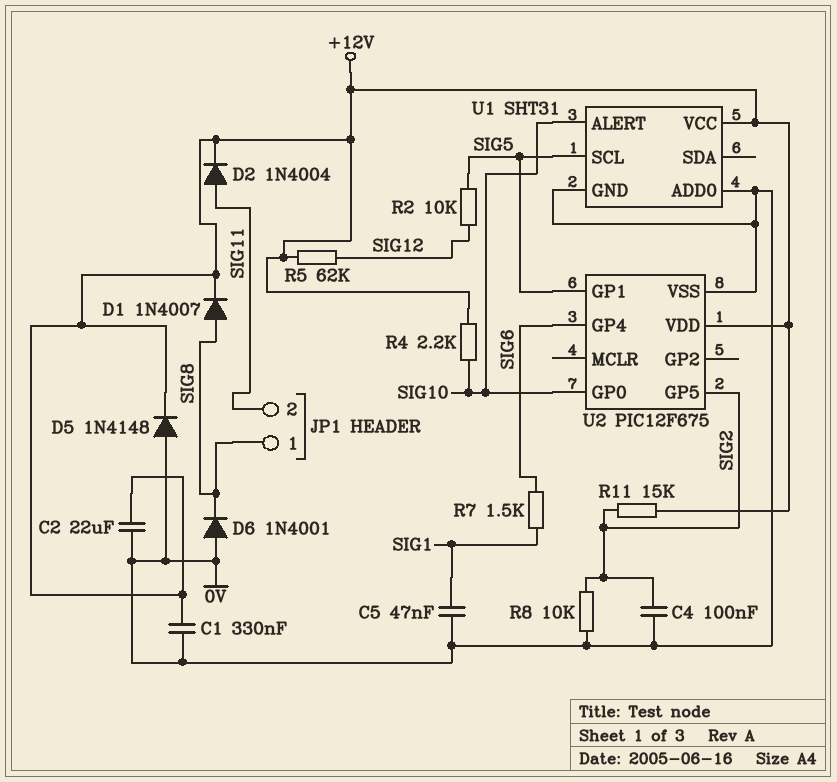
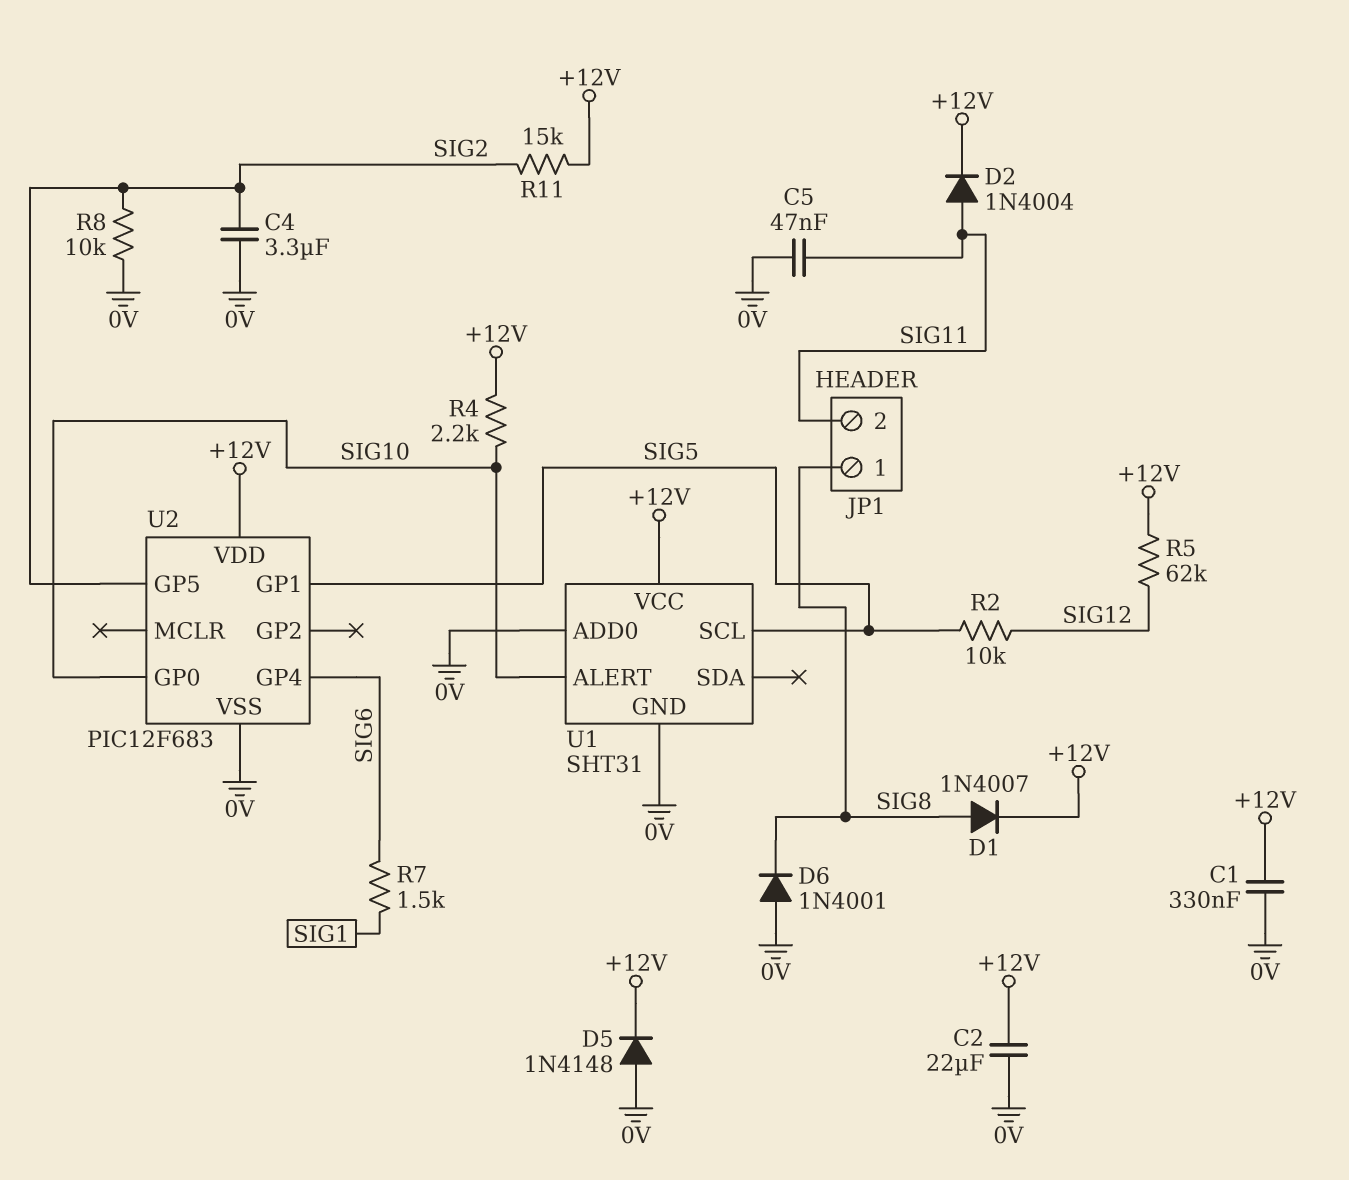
C4: 100nF (0V, SIG2) -> 3.3uF (0V, SIG2)
C5: 47nF (0V, SIG1) -> 47nF (0V, SIG11)
U2: PIC12F675 -> PIC12F683

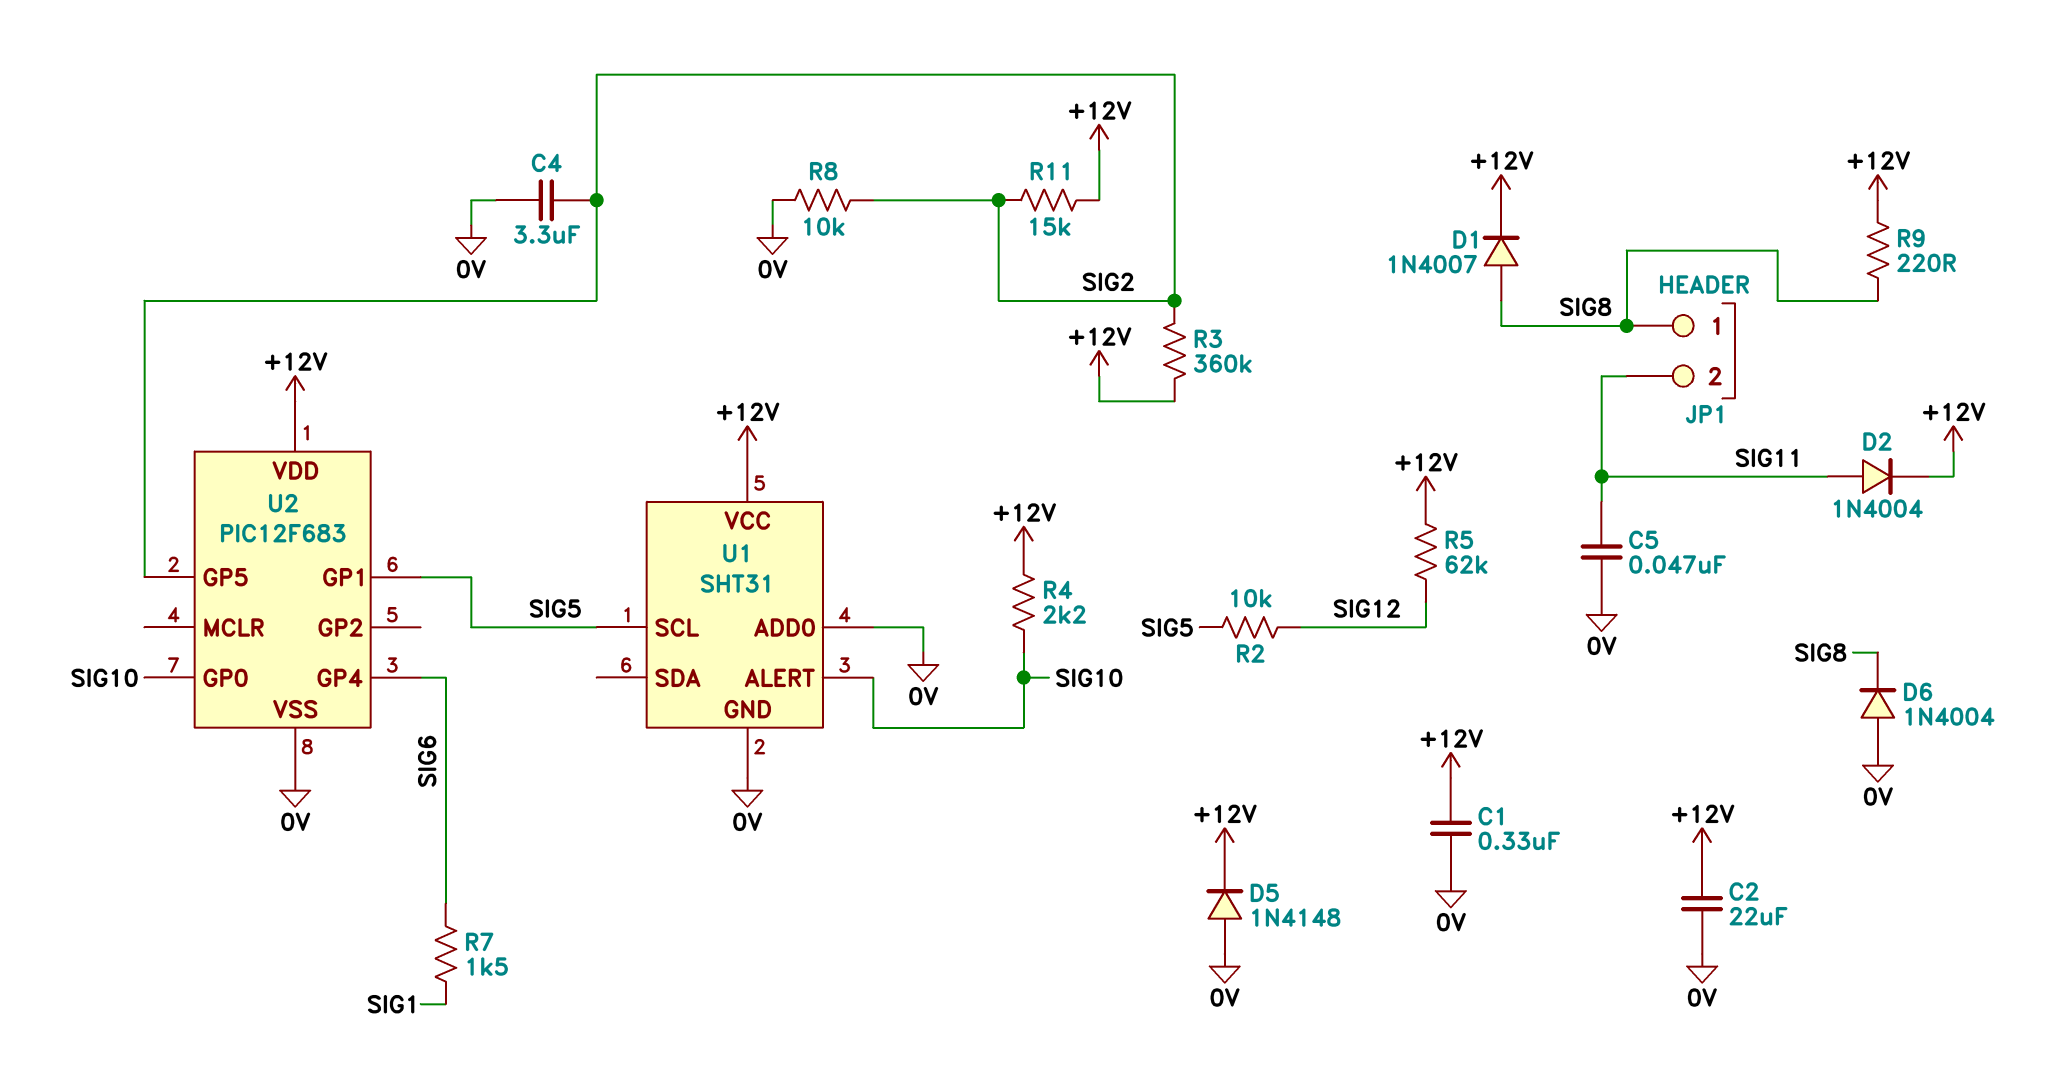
D6: diode 1N4001 (A 0V, K SIG8) -> diode 1N4004 (A 0V, K SIG8)
R3: none -> 360k (+12V, SIG2)
R9: none -> 220 (+12V, SIG8)

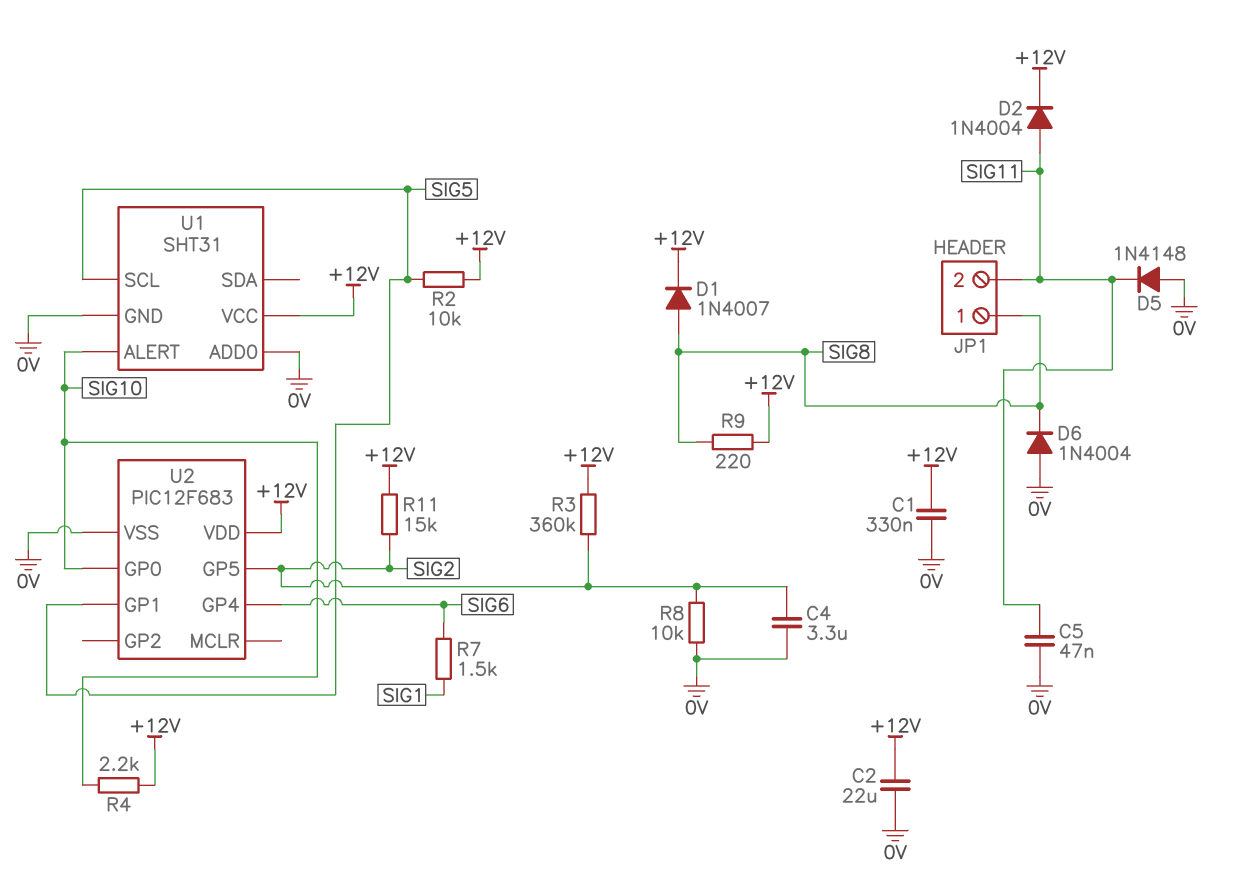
D5: diode 1N4148 (A 0V, K +12V) -> diode 1N4148 (A 0V, K SIG11)
R2: 10k (SIG5, SIG12) -> 10k (+12V, SIG5)
R5: 62k (+12V, SIG12) -> none

